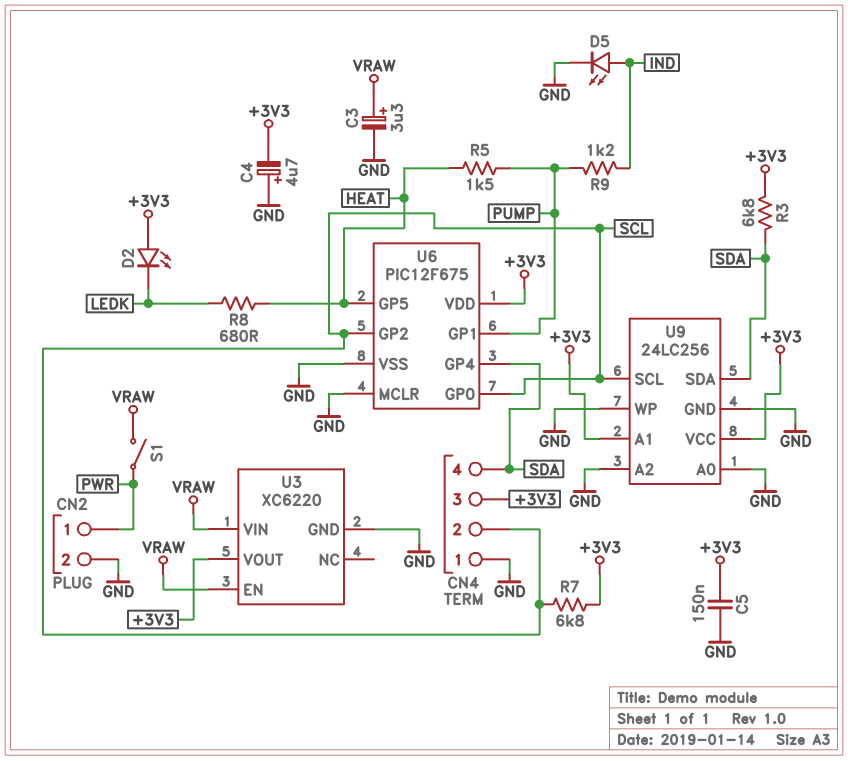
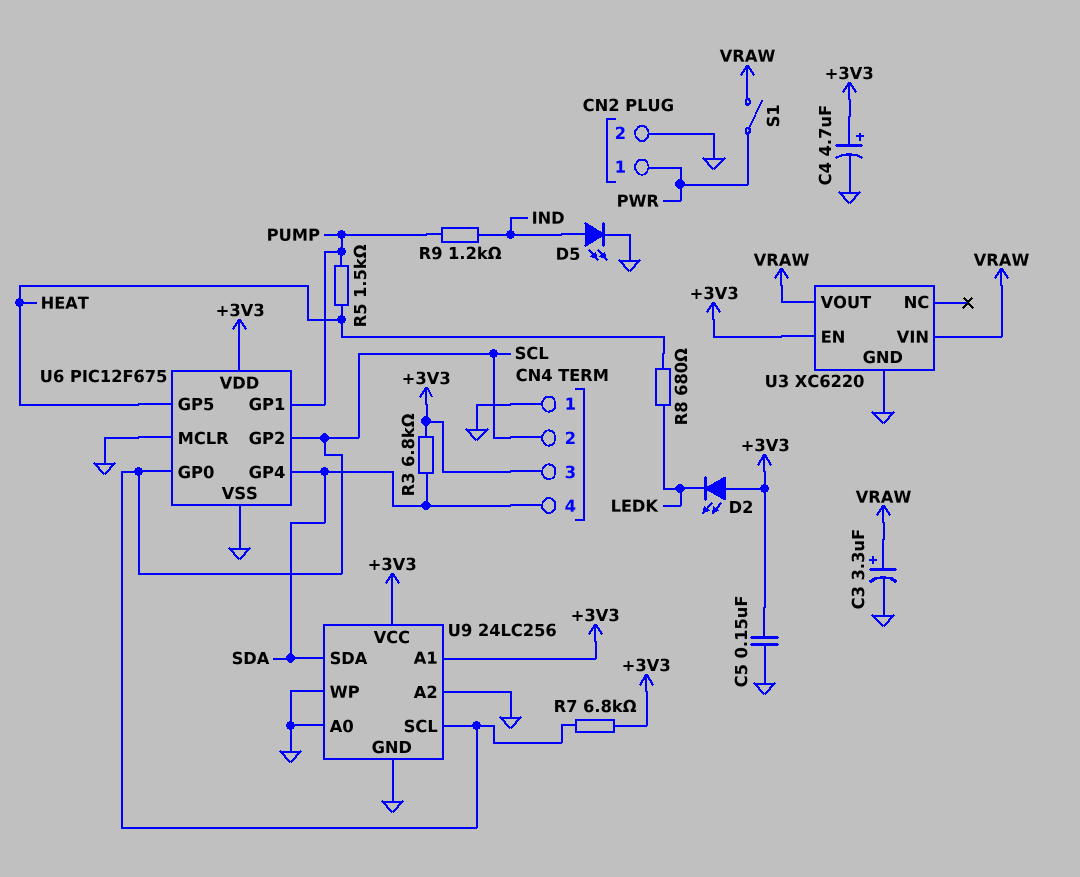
C4: 4.7uF (plus GND, minus +3V3) -> 4.7uF (plus +3V3, minus GND)
U3 pin EN: VRAW -> +3V3
U3 pin VOUT: +3V3 -> VRAW

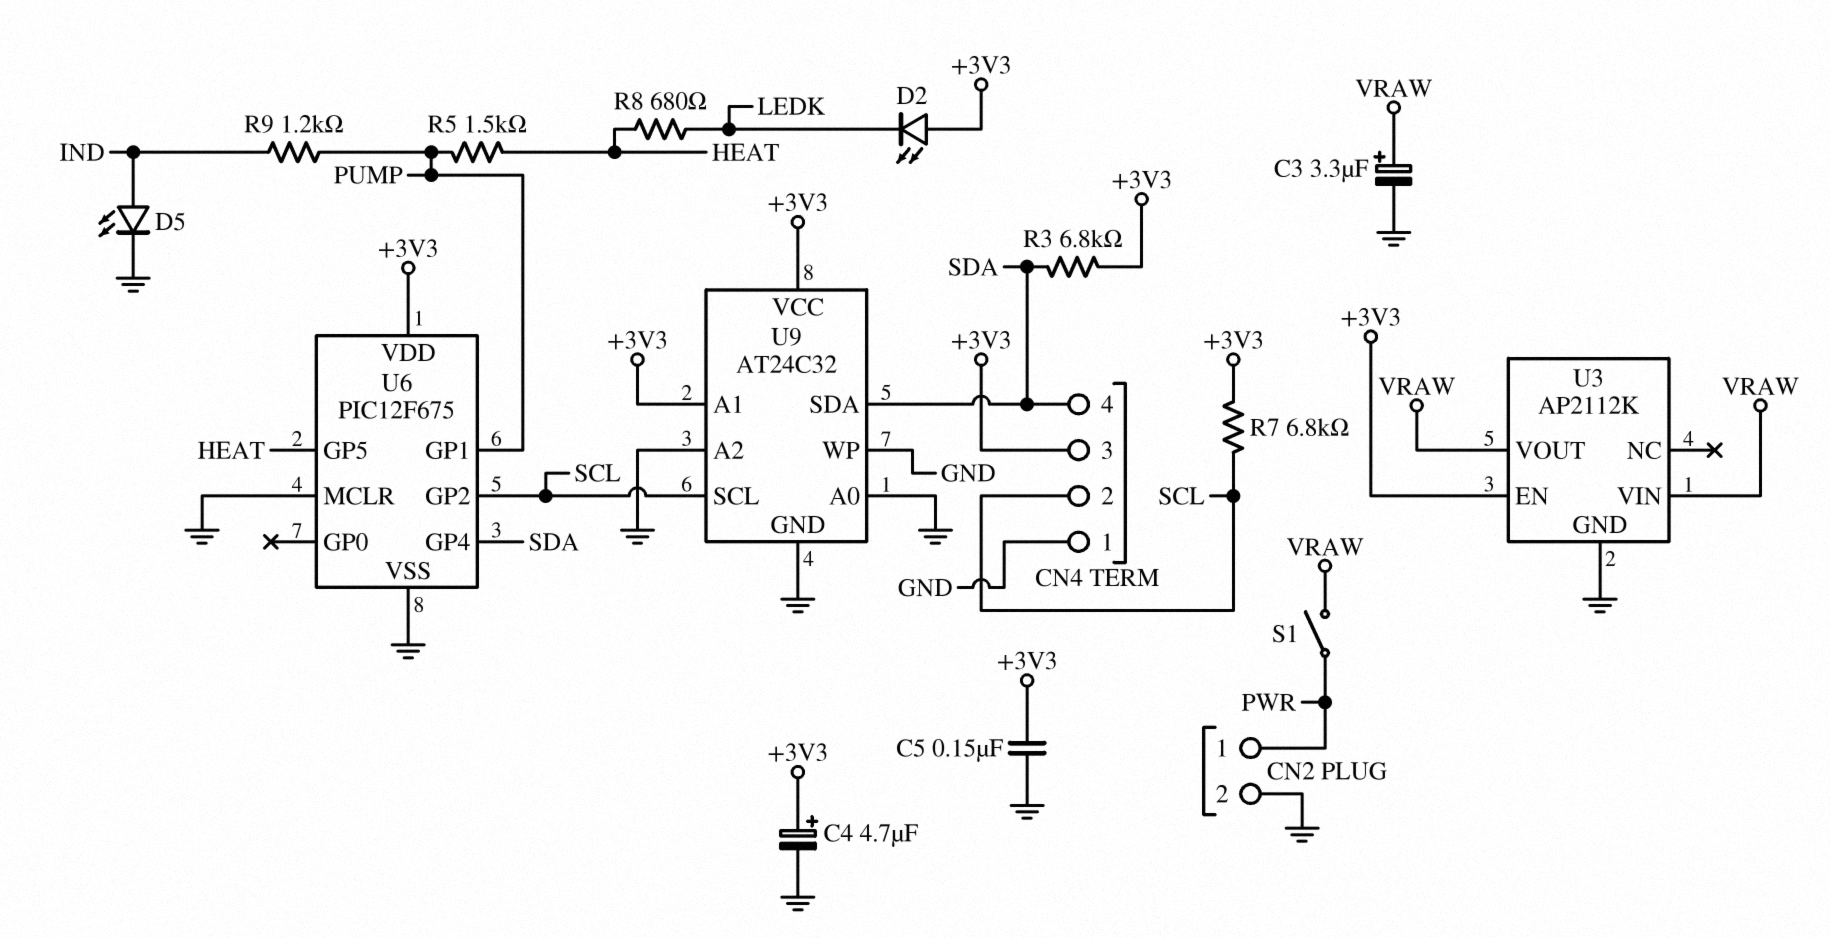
U3: XC6220 -> AP2112K
U6 pin GP0: SCL -> none
U9: 24LC256 -> AT24C32

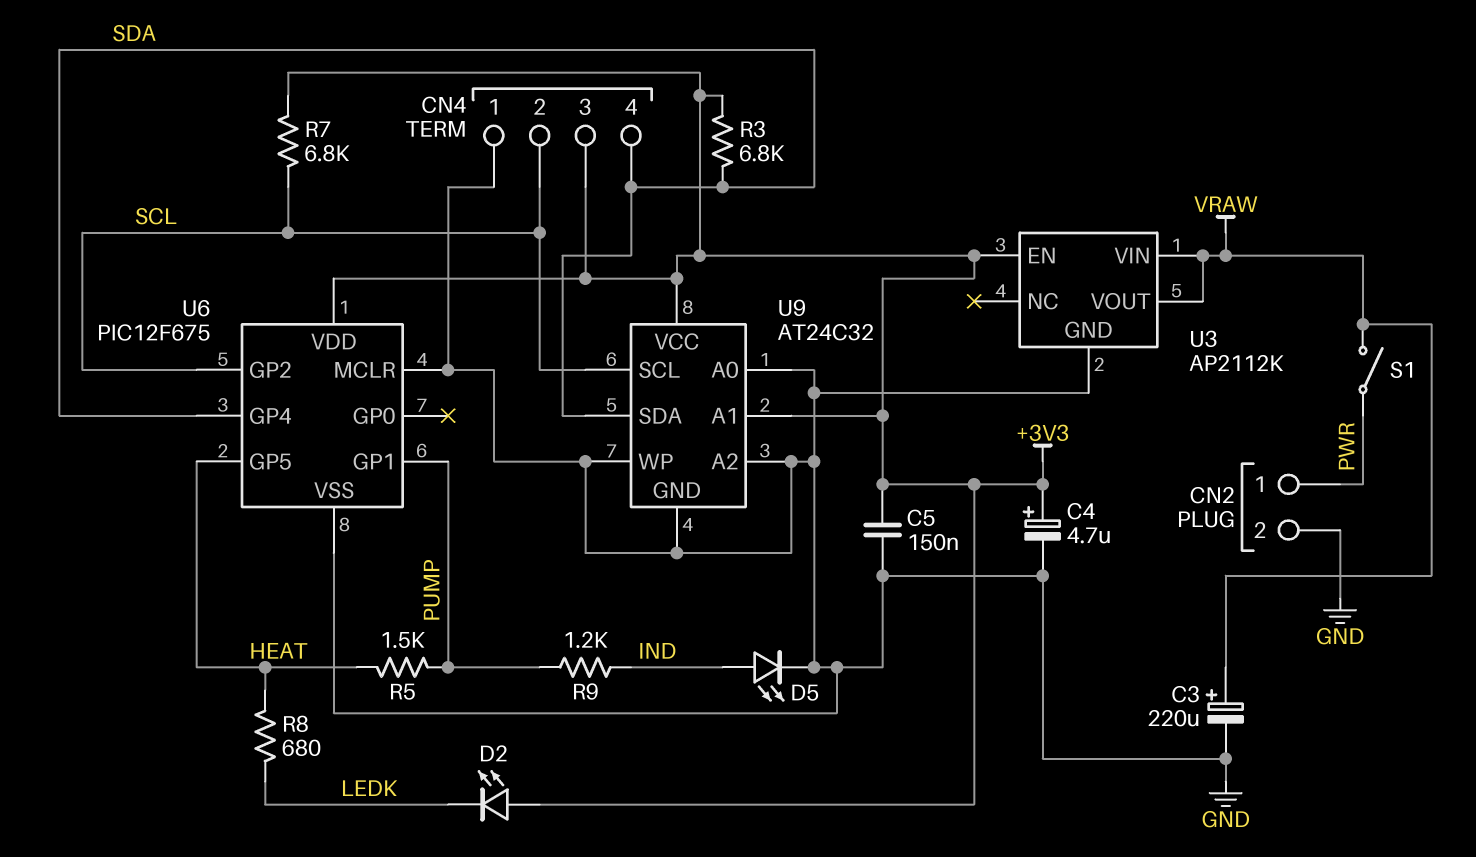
C3: 3.3uF (plus VRAW, minus GND) -> 220uF (plus VRAW, minus GND)

